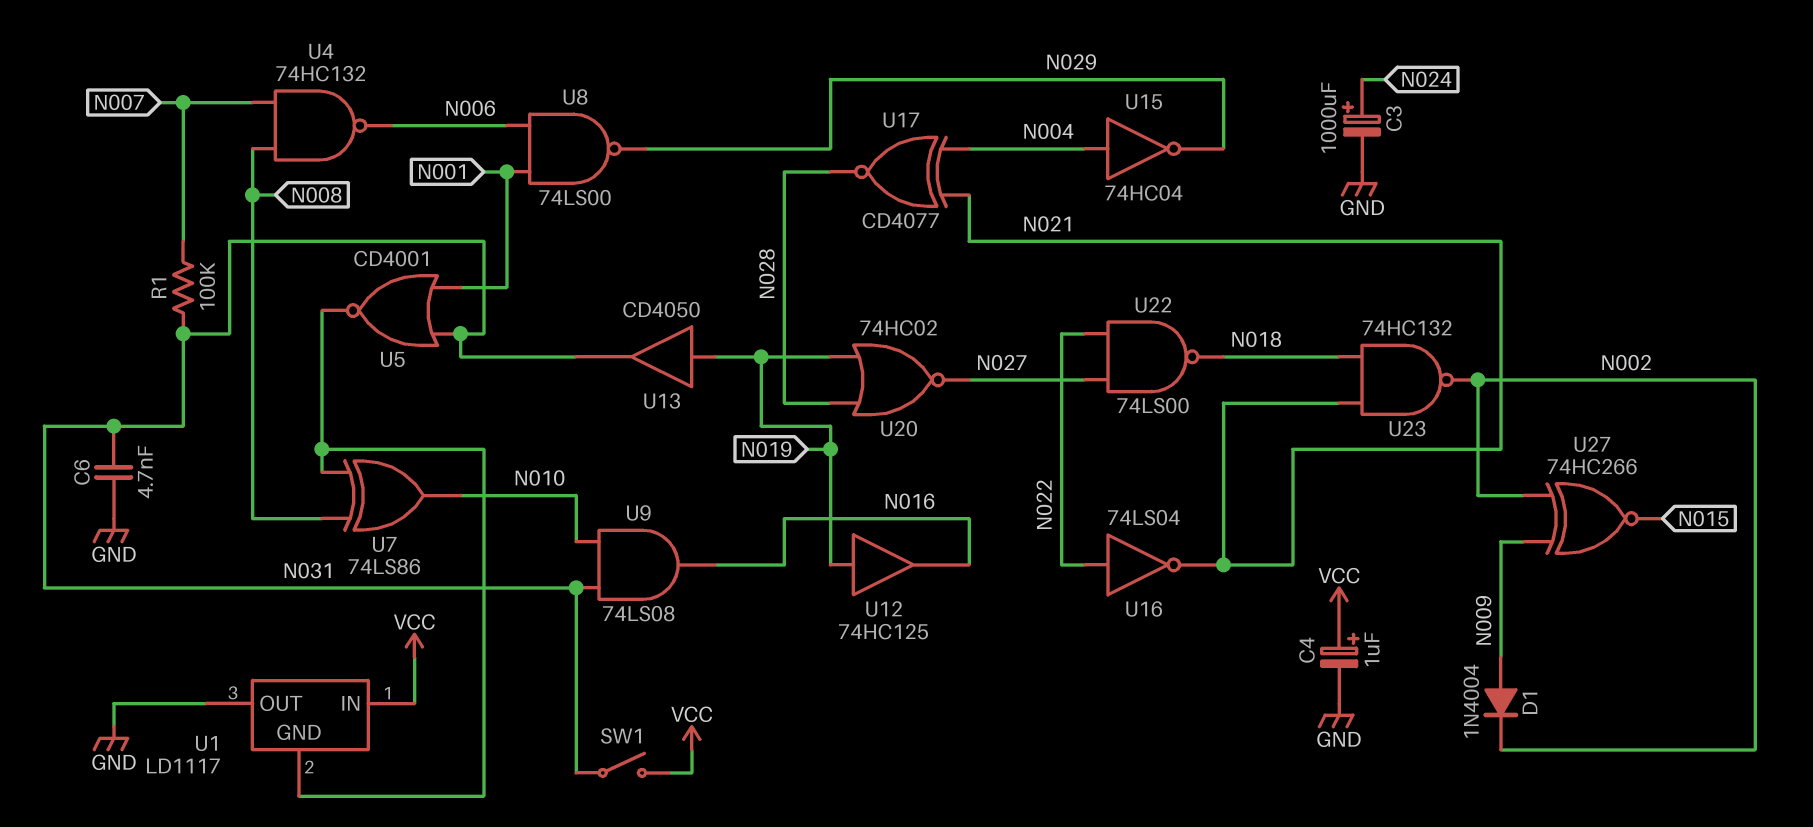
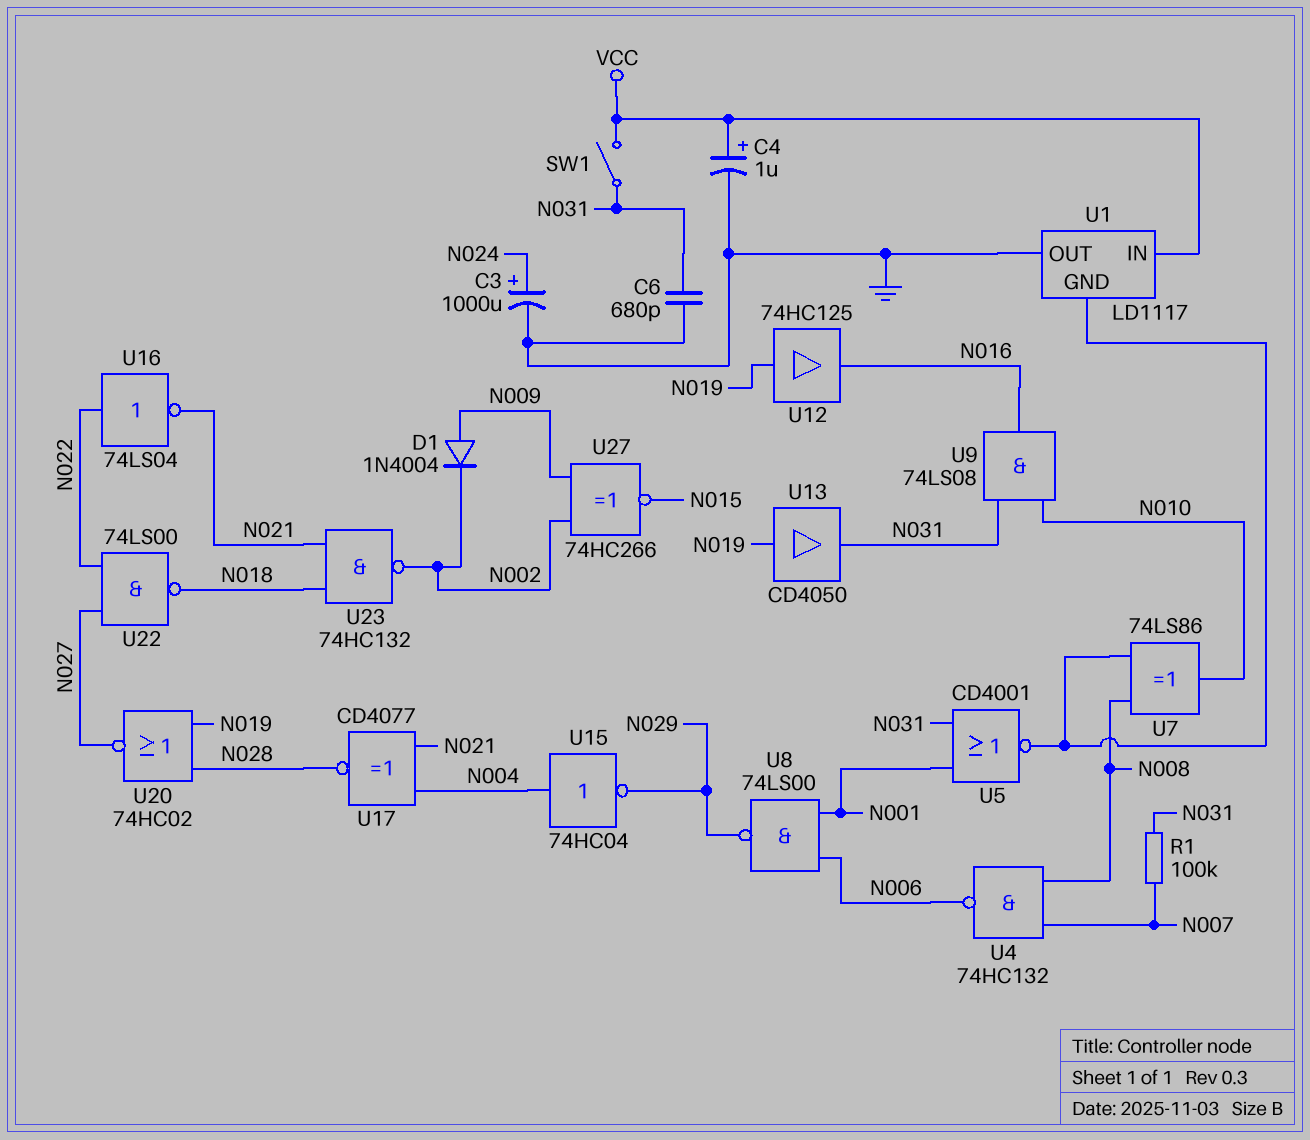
C6: 4.7nF (GND, N031) -> 680pF (GND, N031)

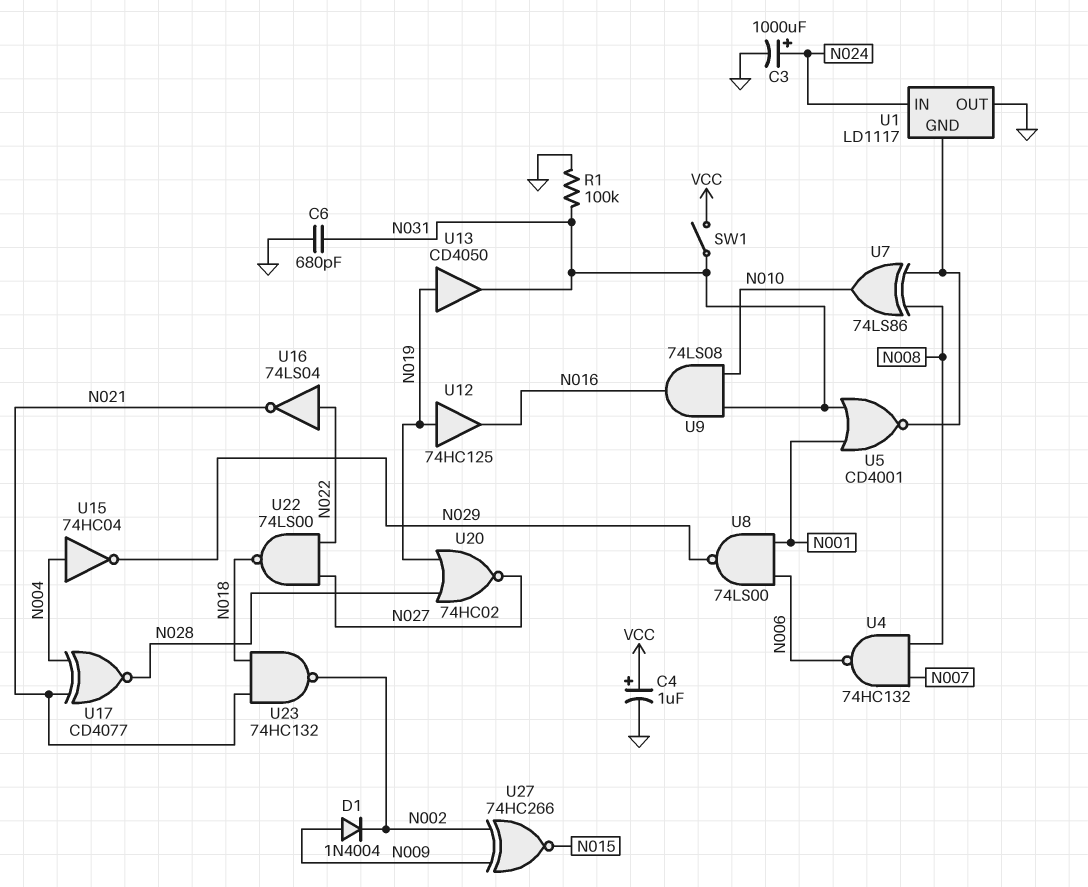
R1: 100k (N007, N031) -> 100k (GND, N031)
U1 pin IN: VCC -> N024

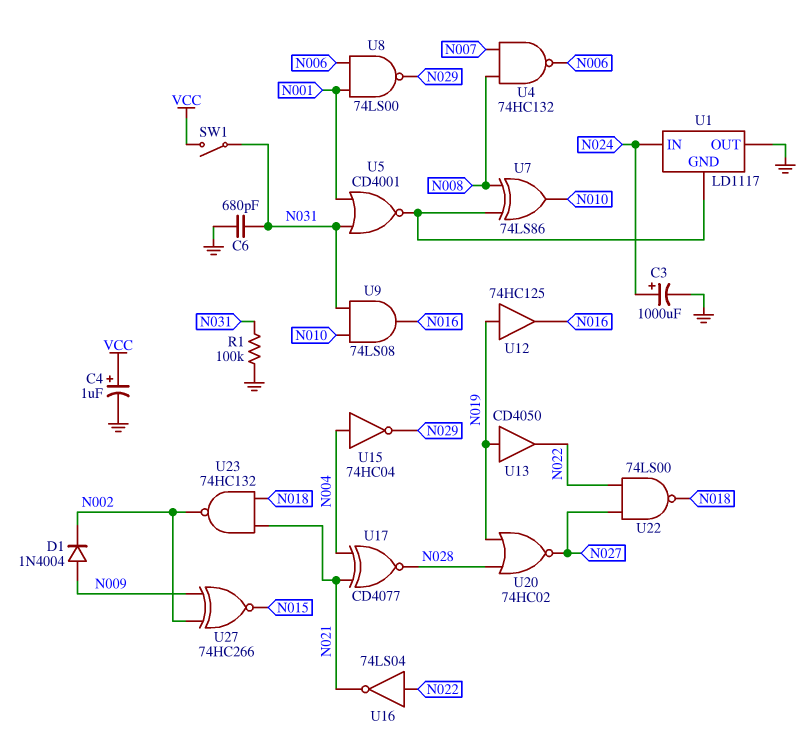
U13: buffer CD4050 (in N019, out N031) -> buffer CD4050 (in N019, out N022)

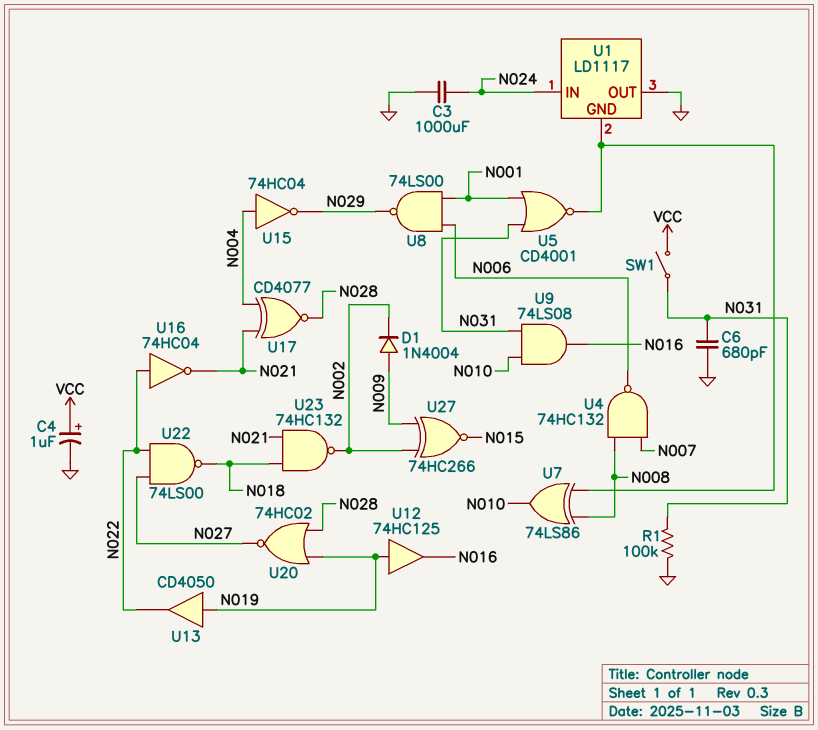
C3: 1000uF (plus N024, minus GND) -> 1000uF (GND, N024)
U16: NOT 74LS04 (in N022, out N021) -> NOT 74HC04 (in N022, out N021)

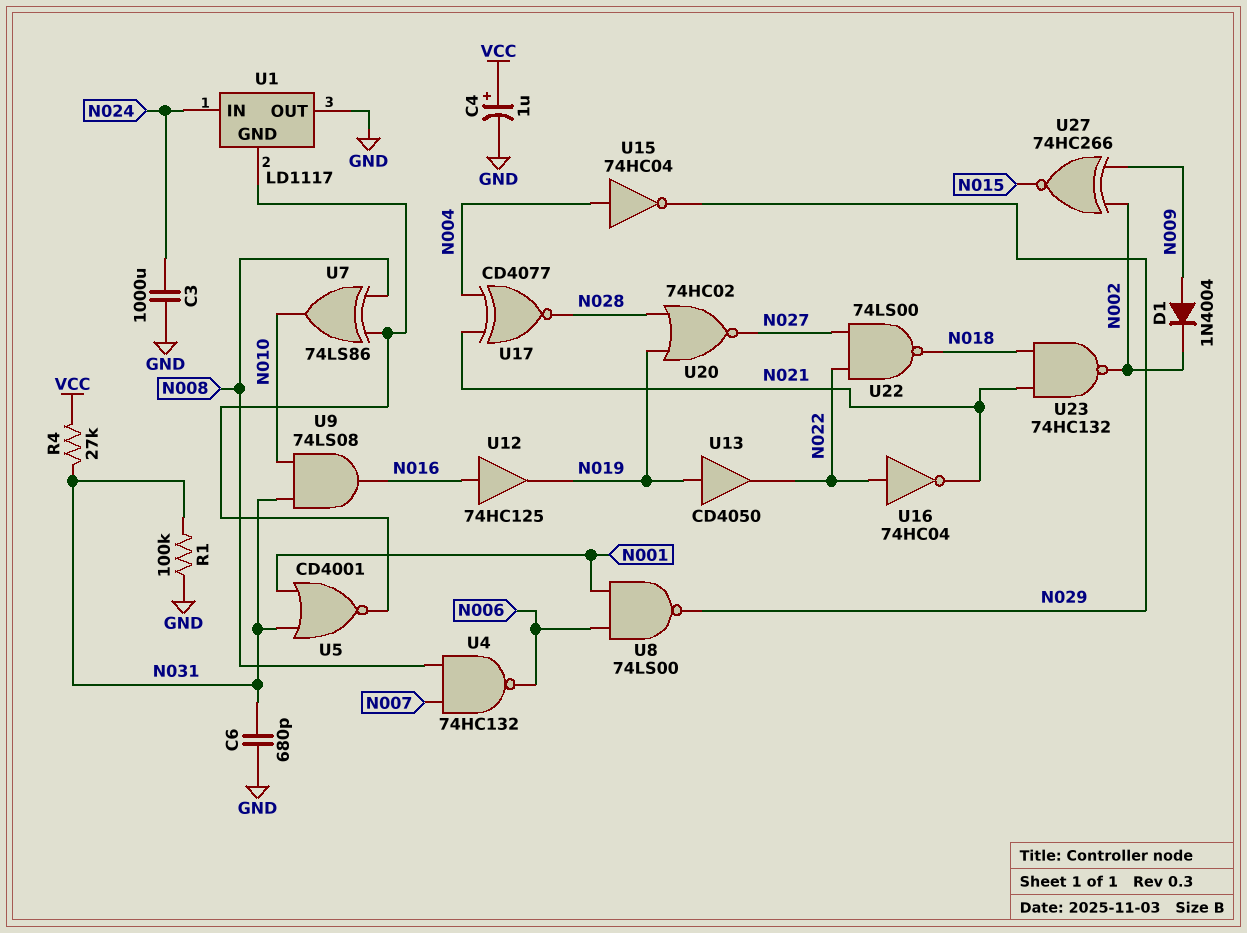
R4: none -> 27k (N031, VCC)
SW1: switch (N031, VCC) -> none
U12: buffer 74HC125 (in N019, out N016) -> buffer 74HC125 (in N016, out N019)

